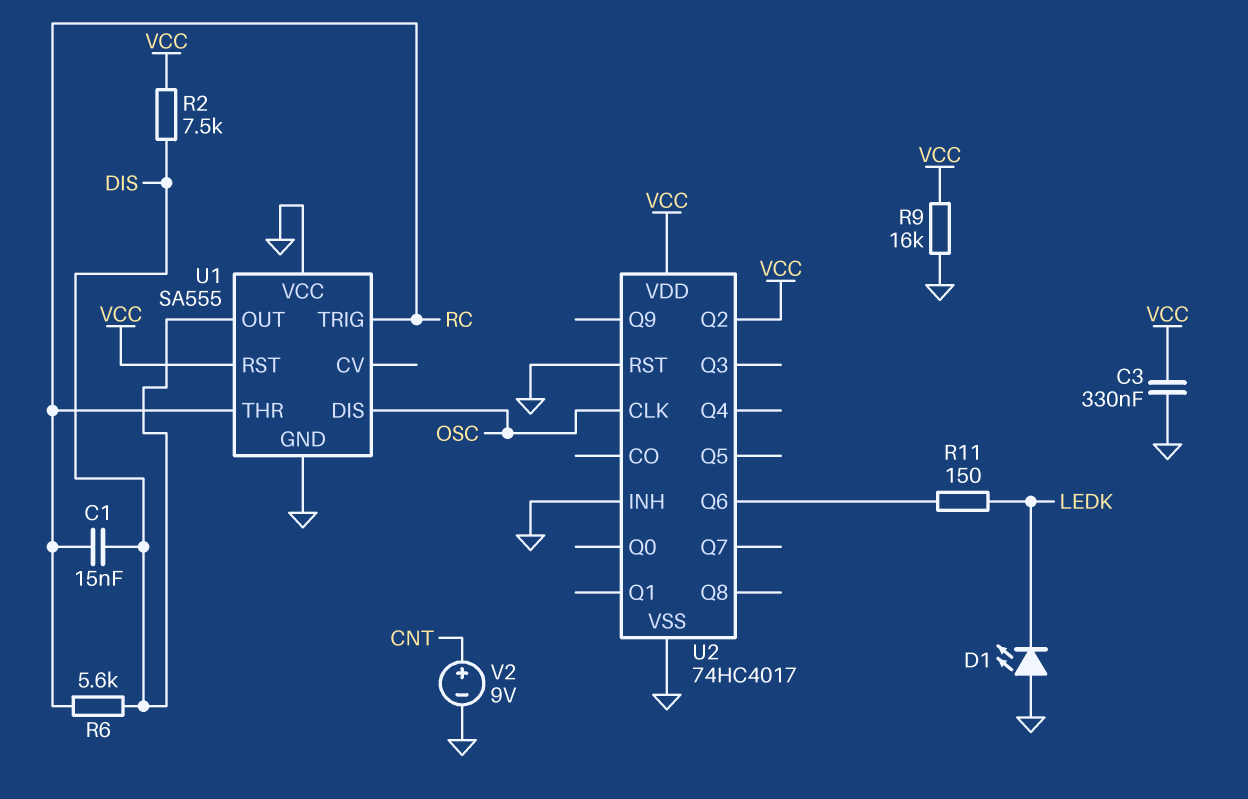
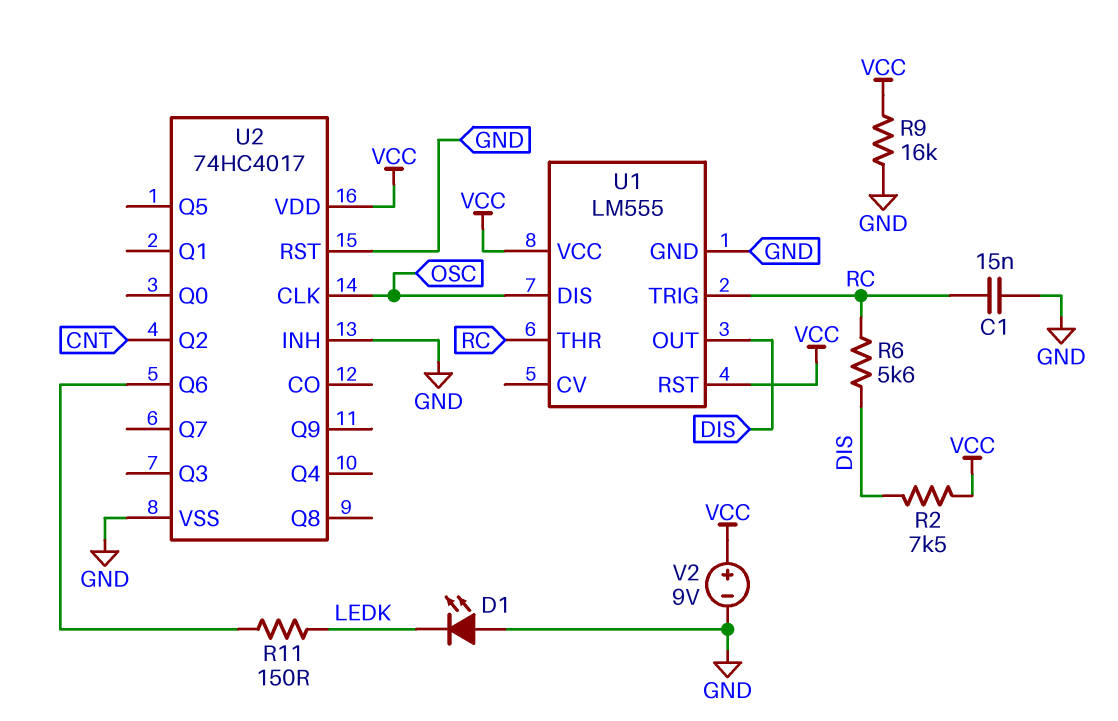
C1: 15nF (DIS, RC) -> 15nF (GND, RC)
C3: 330nF (GND, VCC) -> none
U1: SA555 -> LM555
U1 pin VCC: GND -> VCC
U2 pin Q2: VCC -> CNT
V2: 9V (plus CNT, minus GND) -> 9V (plus VCC, minus GND)

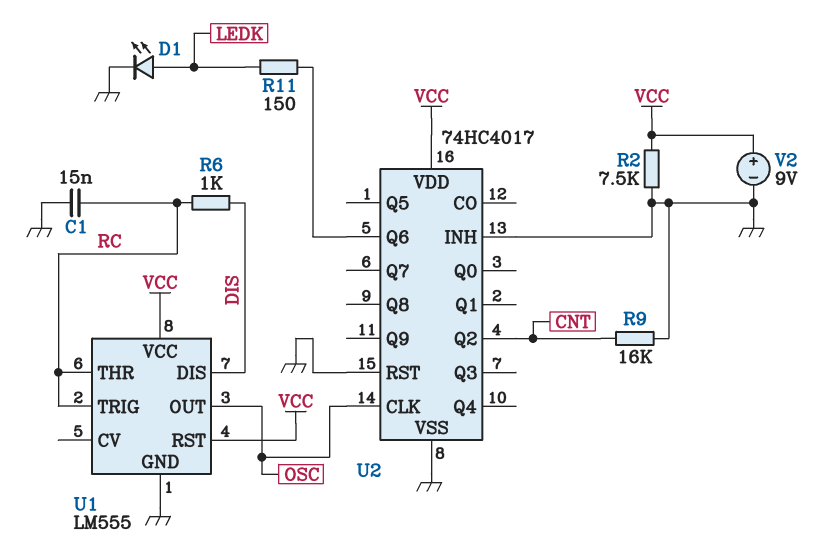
D1: LED (A GND, K LEDK) -> LED (A LEDK, K GND)
R2: 7.5k (DIS, VCC) -> 7.5k (GND, VCC)
R6: 5.6k (DIS, RC) -> 1k (DIS, RC)
R9: 16k (GND, VCC) -> 16k (CNT, GND)
U1 pin DIS: OSC -> DIS
U1 pin OUT: DIS -> OSC

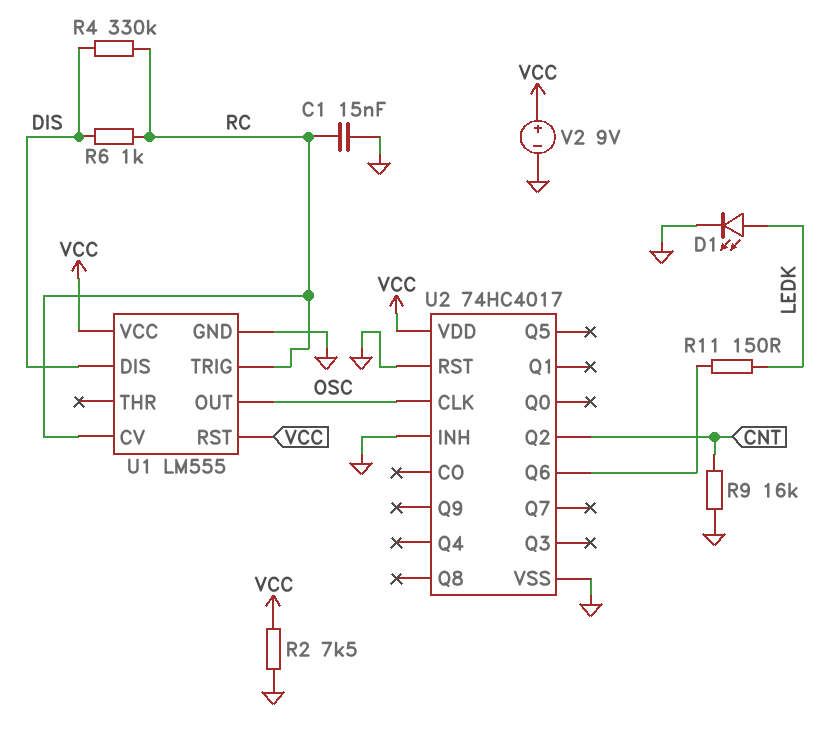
R4: none -> 330k (DIS, RC)
U1 pin CV: none -> RC
U1 pin THR: RC -> none

